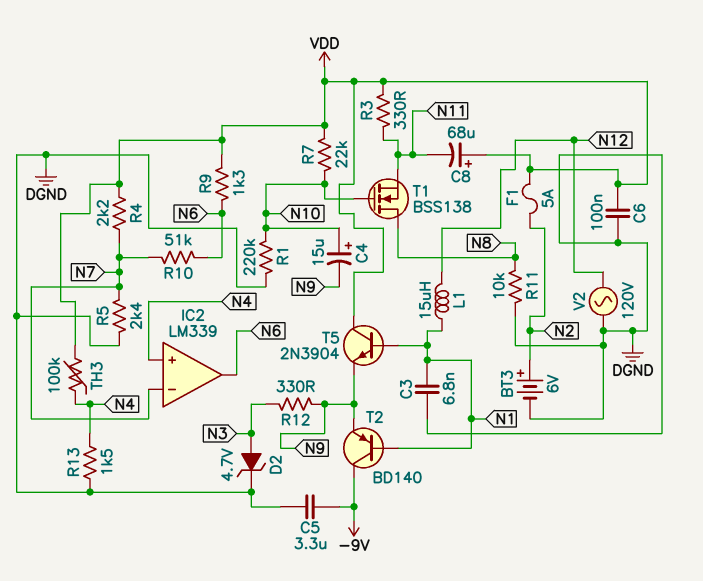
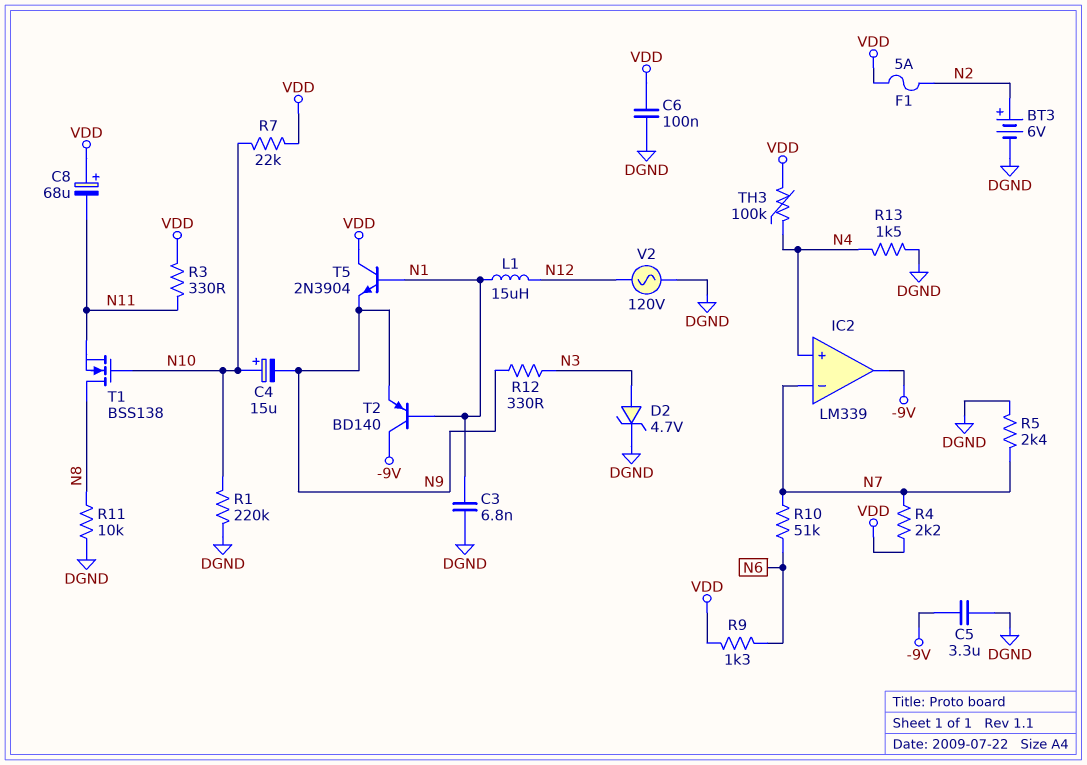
IC2 pin out: N6 -> -9V

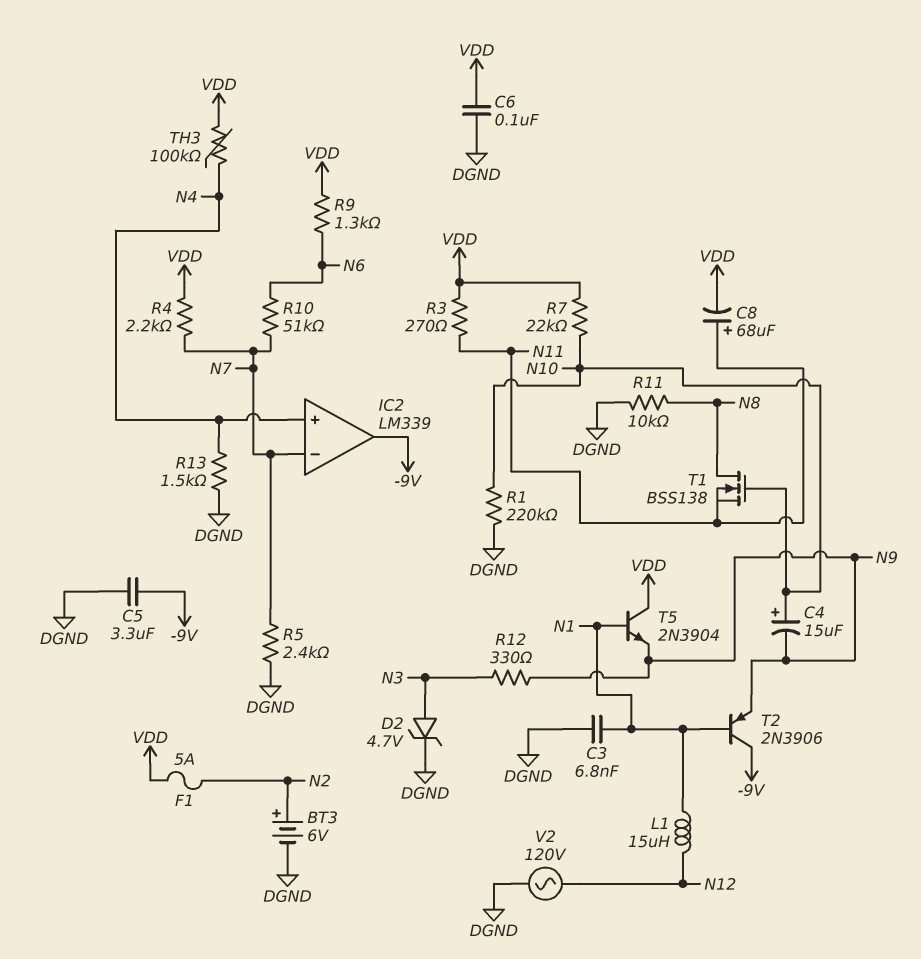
C8: 68uF (plus VDD, minus N11) -> 68uF (plus N11, minus VDD)
R3: 330 (N11, VDD) -> 270 (N11, VDD)
T2: PNP BD140 (B N1, C -9V, E N9) -> PNP 2N3906 (B N1, C -9V, E N9)

